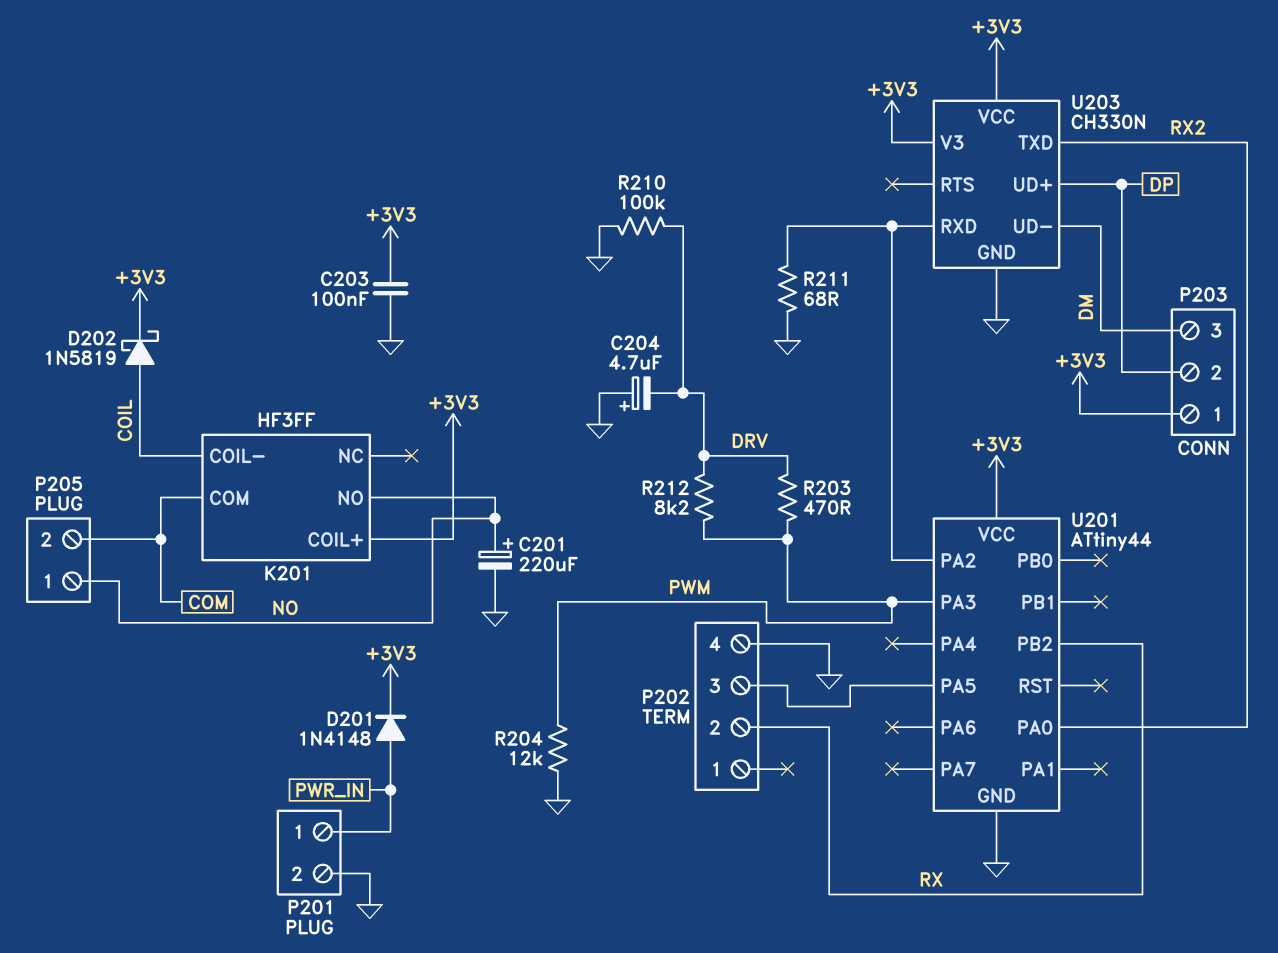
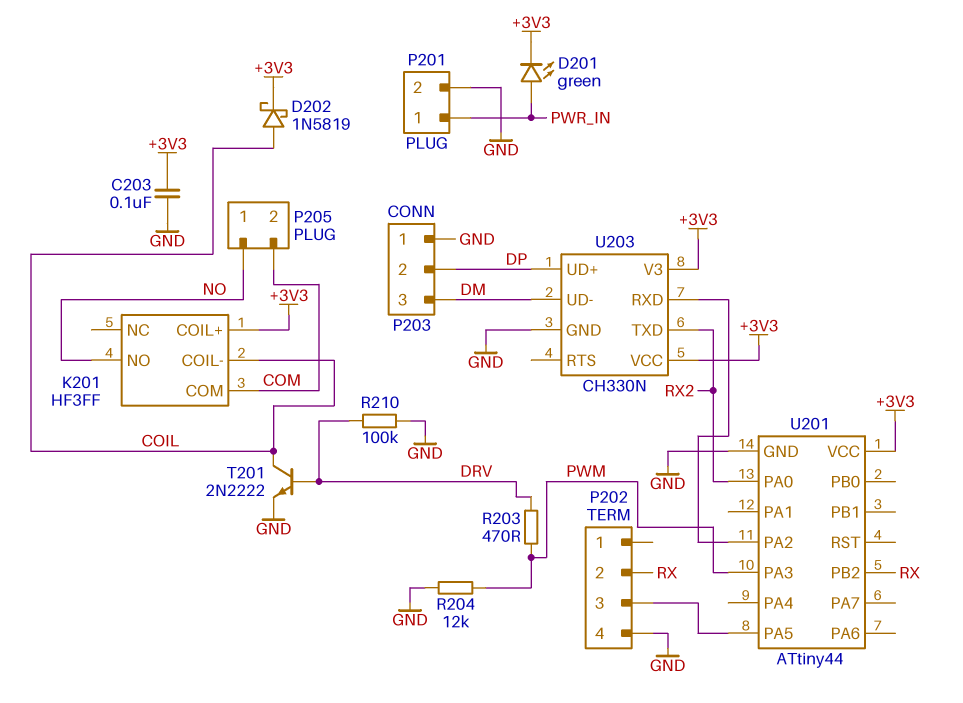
C201: 220uF (plus NO, minus GND) -> none
C204: 4.7uF (plus GND, minus DRV) -> none
D201: diode 1N4148 (A PWR_IN, K +3V3) -> LED green (A PWR_IN, K +3V3)
P203 pin 1: +3V3 -> GND
R211: 68 (GND, U201/PA2) -> none
R212: 8.2k (DRV, PWM) -> none
T201: none -> NPN 2N2222 (B DRV, C COIL, E GND)

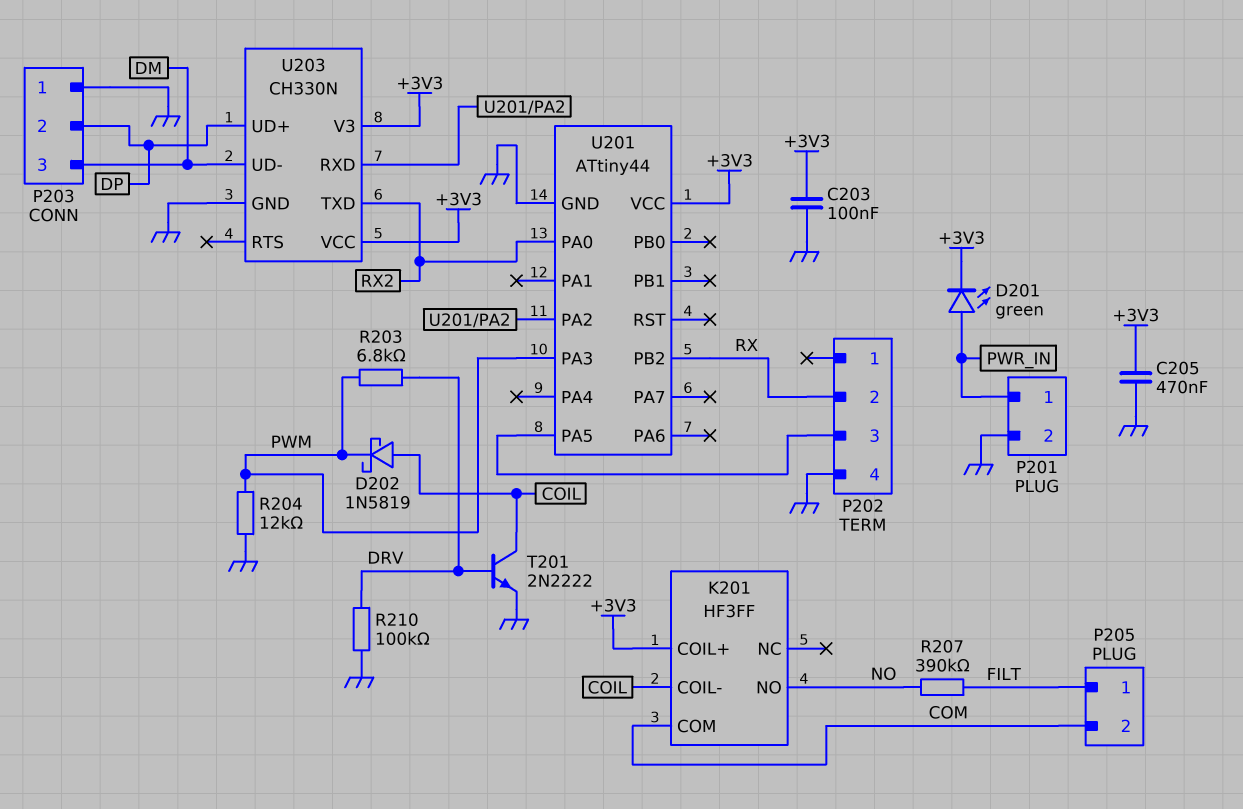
C205: none -> 470nF (+3V3, GND)
D202: schottky 1N5819 (A COIL, K +3V3) -> schottky 1N5819 (A COIL, K PWM)
P205 pin 1: NO -> FILT
R203: 470 (DRV, PWM) -> 6.8k (DRV, PWM)
R207: none -> 390k (FILT, NO)

